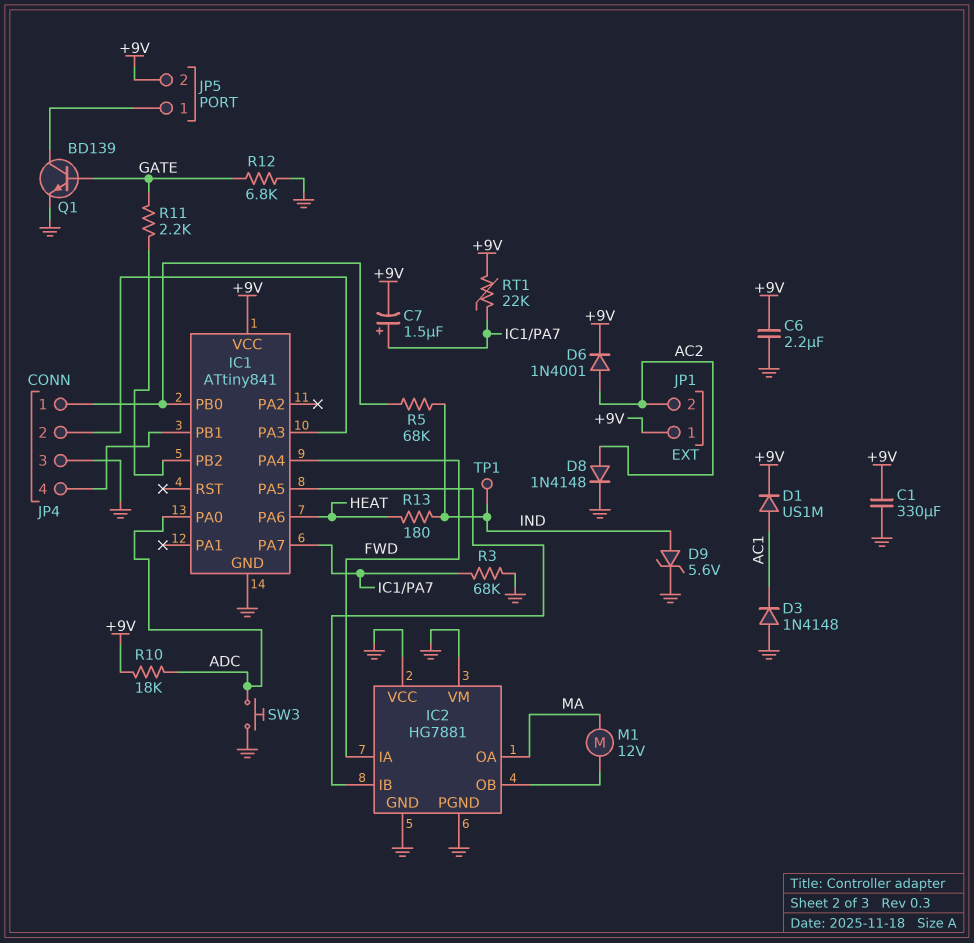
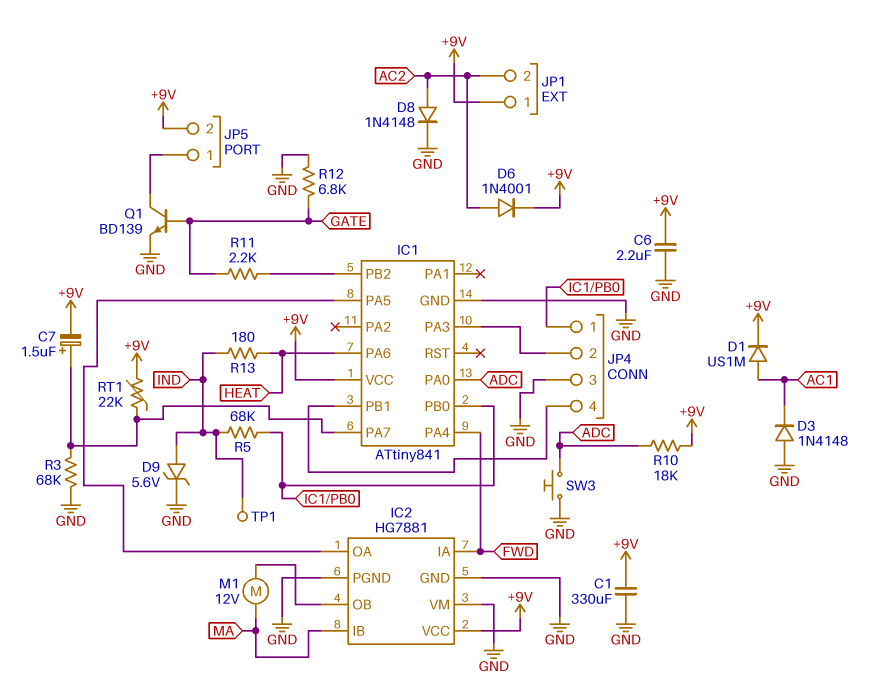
IC2 pin IB: IC1/PA5 -> MA
IC2 pin OA: MA -> IC1/PA5
IC2 pin VCC: GND -> +9V

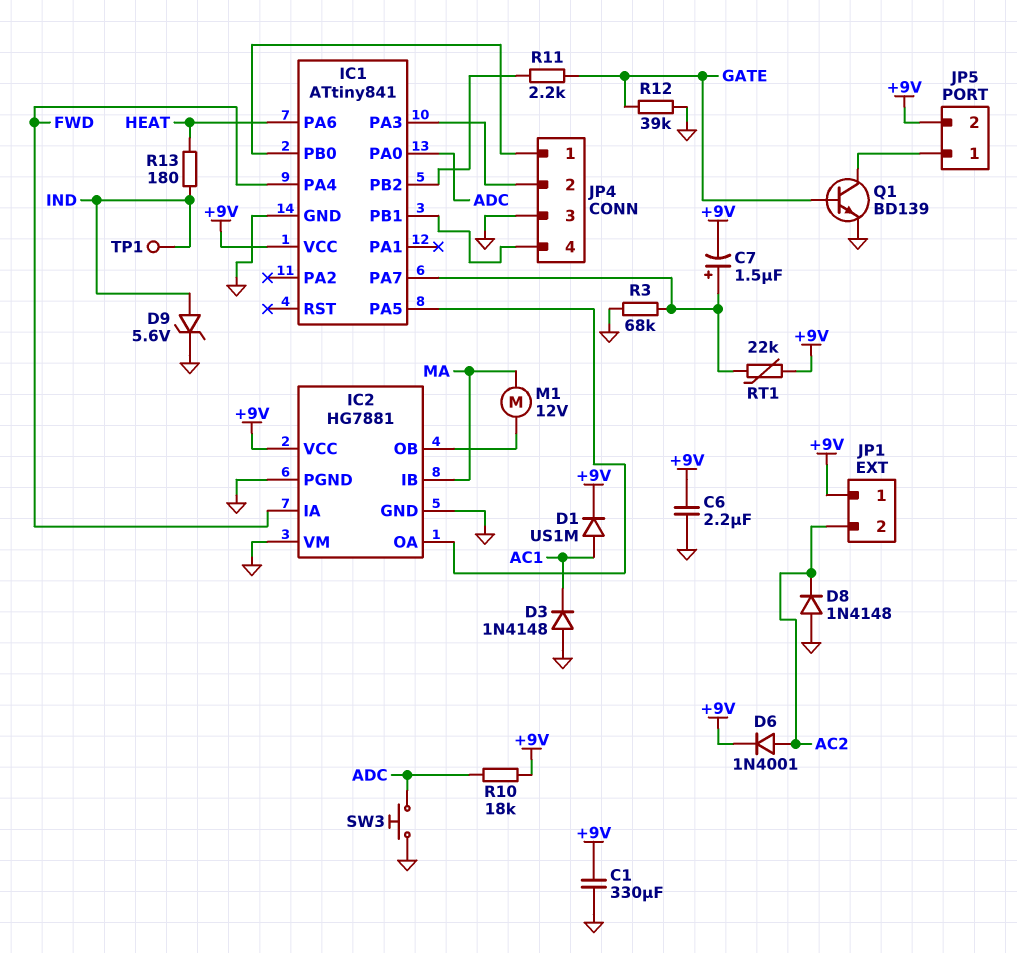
D8: diode 1N4148 (A AC2, K GND) -> diode 1N4148 (A GND, K AC2)
R5: 68k (IC1/PB0, IND) -> none
R12: 6.8k (GATE, GND) -> 39k (GATE, GND)

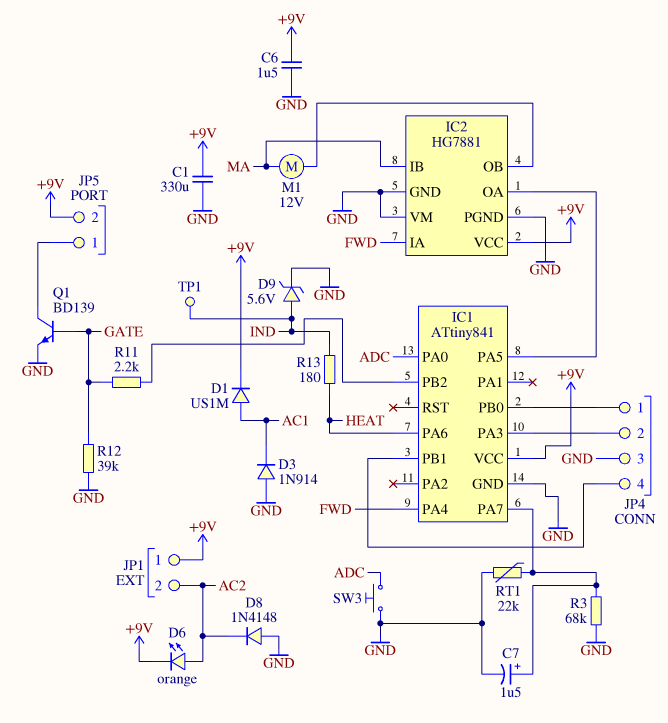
C6: 2.2uF (+9V, GND) -> 1.5uF (+9V, GND)
C7: 1.5uF (plus IC1/PA7, minus +9V) -> 1.5uF (plus IC1/PA7, minus GND)
D3: diode 1N4148 (A GND, K AC1) -> diode 1N914 (A GND, K AC1)
D6: diode 1N4001 (A AC2, K +9V) -> LED orange (A AC2, K +9V)
R10: 18k (+9V, ADC) -> none
RT1: 22k (+9V, IC1/PA7) -> 22k (GND, IC1/PA7)

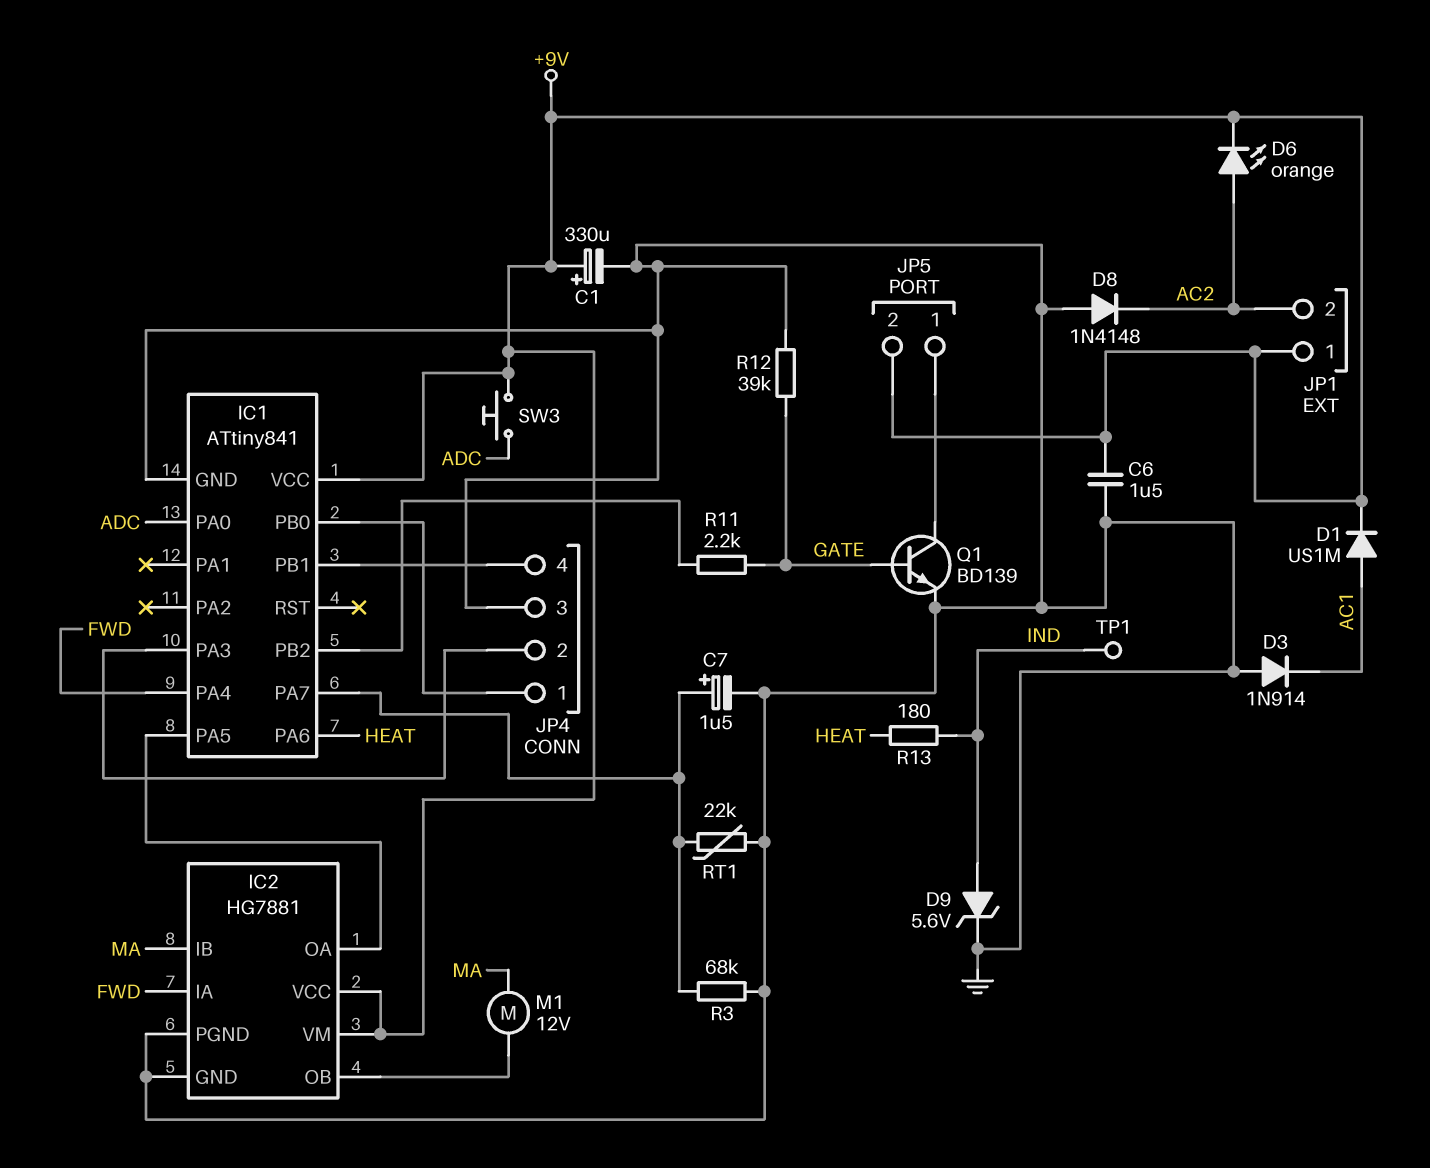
C1: 330uF (+9V, GND) -> 330uF (plus +9V, minus GND)
IC2 pin VM: GND -> +9V
SW3: button (ADC, GND) -> button (+9V, ADC)

